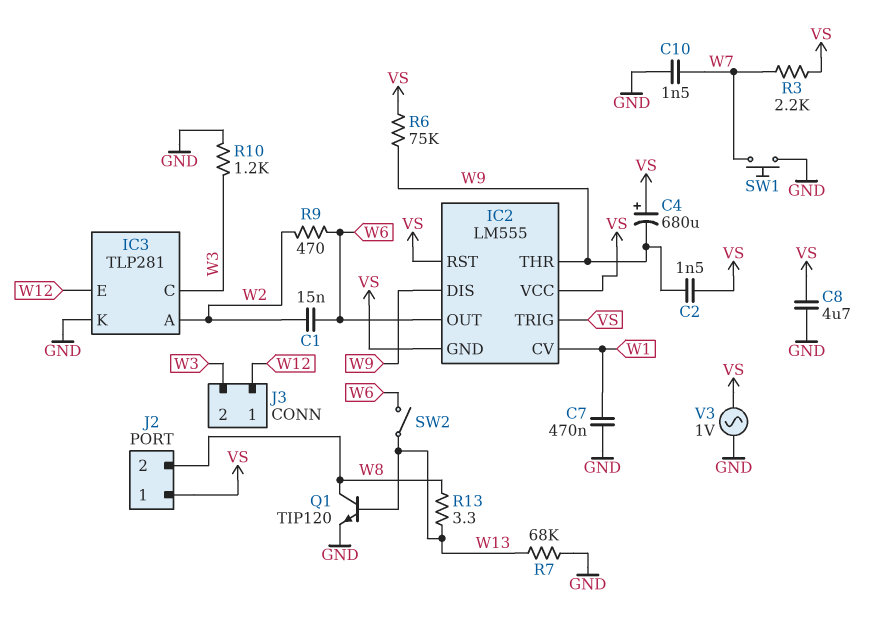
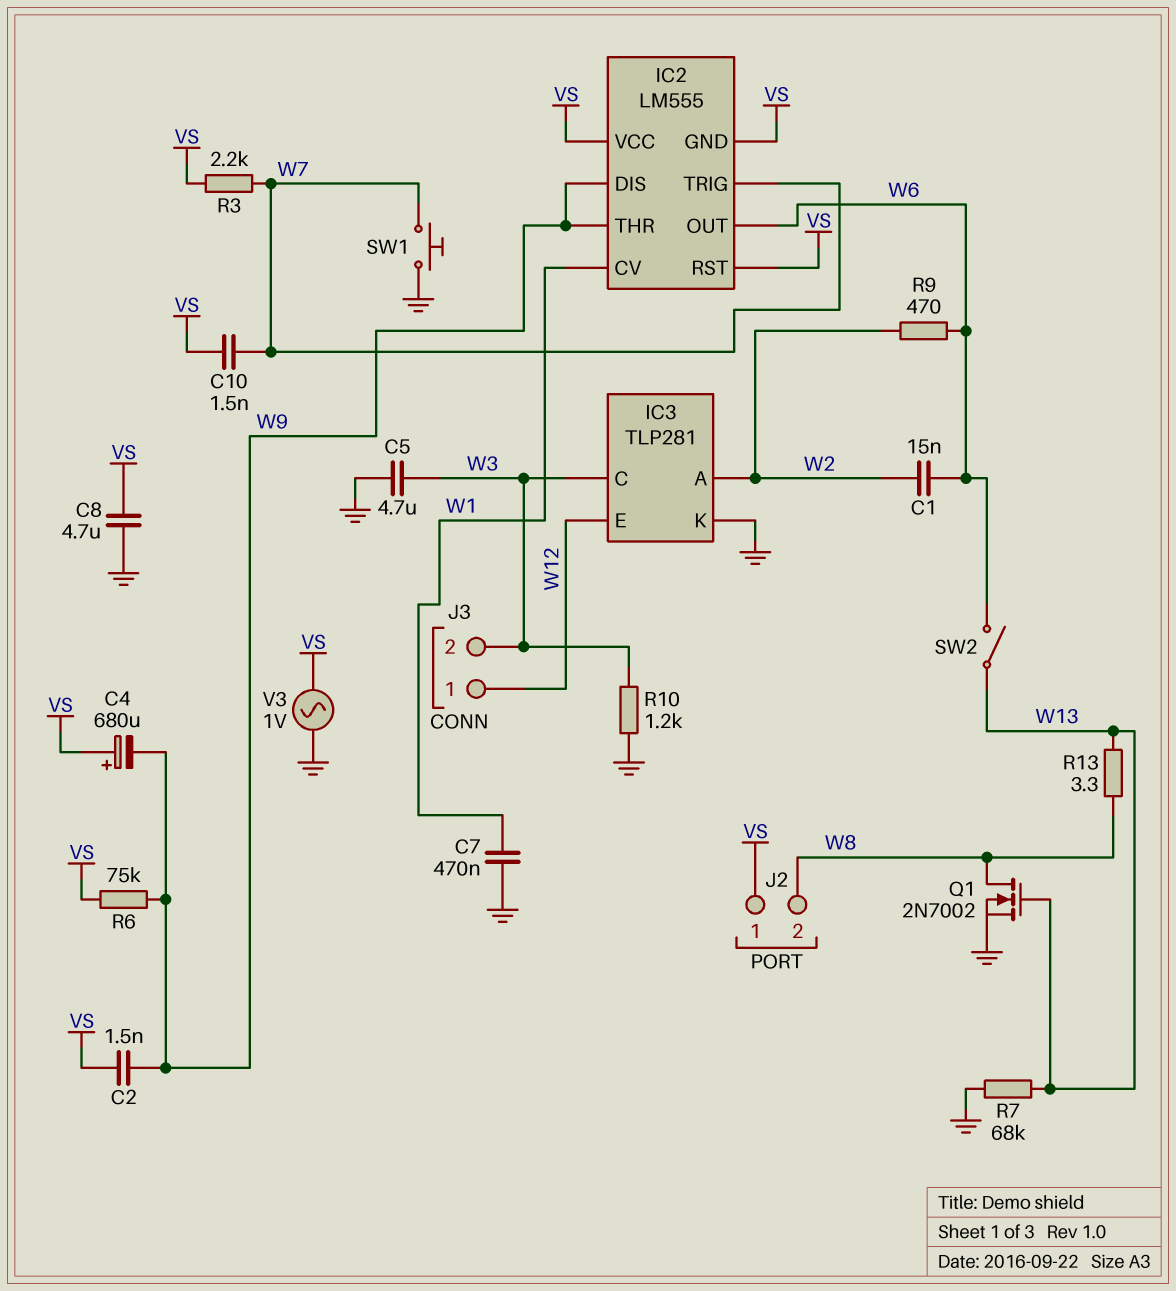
C5: none -> 4.7uF (GND, W3)
C10: 1.5nF (GND, W7) -> 1.5nF (VS, W7)
IC2 pin TRIG: VS -> W7
Q1: NPN TIP120 (B W13, C W8, E GND) -> NMOS 2N7002 (G W13, D W8, S GND)

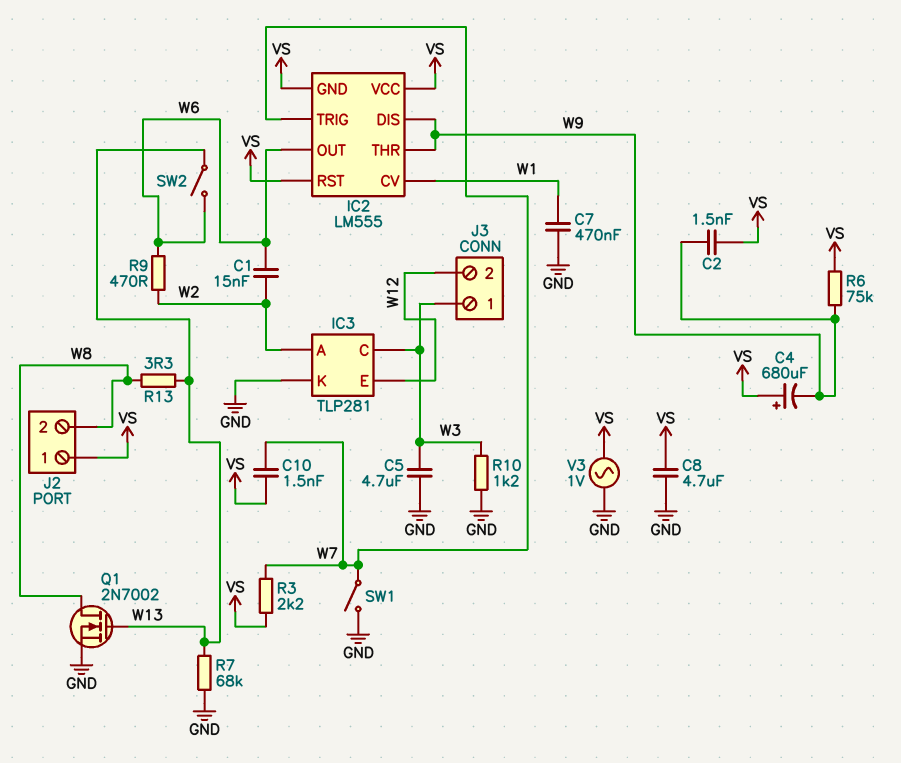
J3 pin 1: W12 -> W3
J3 pin 2: W3 -> W12
SW1: button (GND, W7) -> switch (GND, W7)

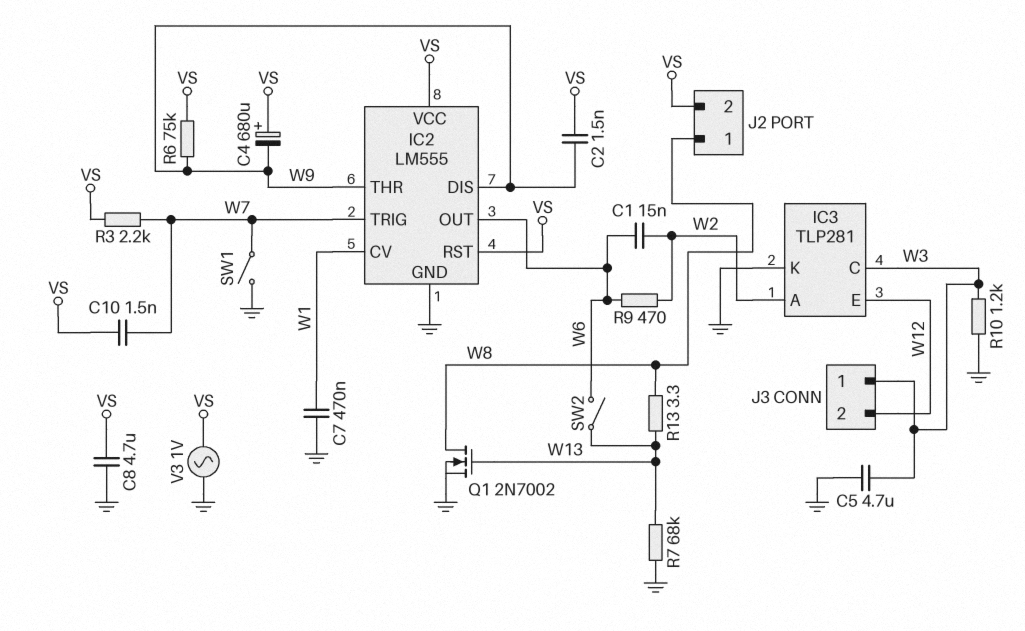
IC2 pin GND: VS -> GND
J2 pin 1: VS -> W8
J2 pin 2: W8 -> VS

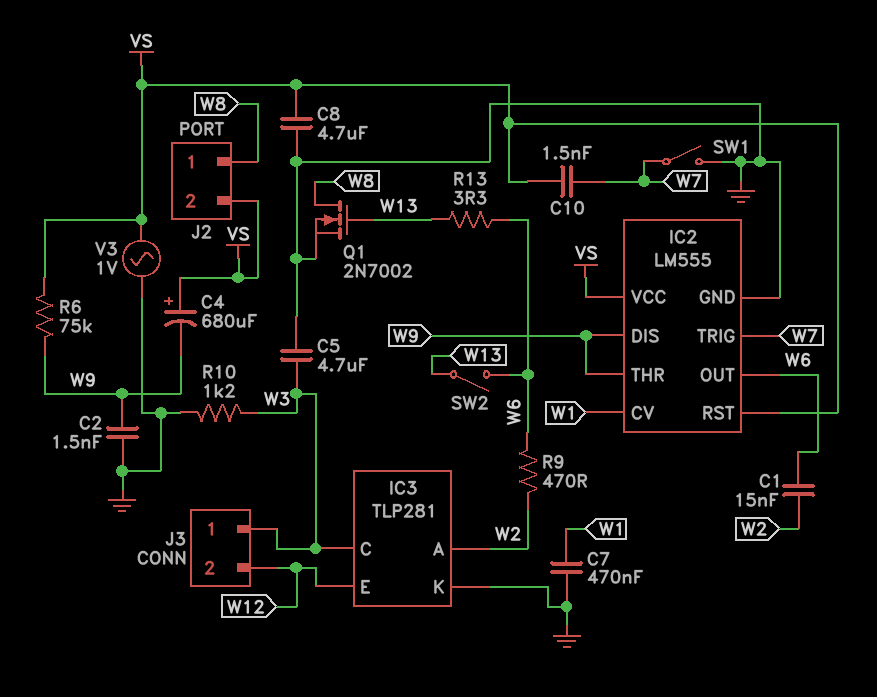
C2: 1.5nF (VS, W9) -> 1.5nF (GND, W9)
R3: 2.2k (VS, W7) -> none
R7: 68k (GND, W13) -> none
R13: 3.3 (W8, W13) -> 3.3 (W6, W13)

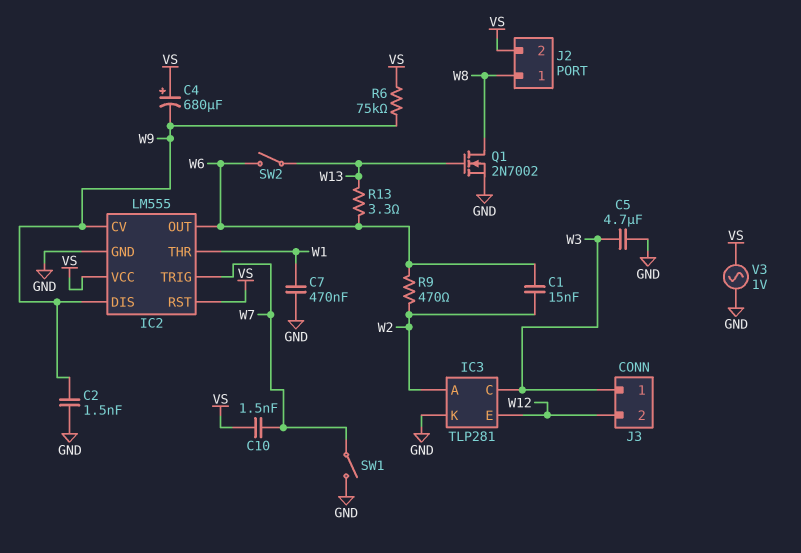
C8: 4.7uF (GND, VS) -> none
IC2 pin CV: W1 -> W9
IC2 pin THR: W9 -> W1
R10: 1.2k (GND, W3) -> none

